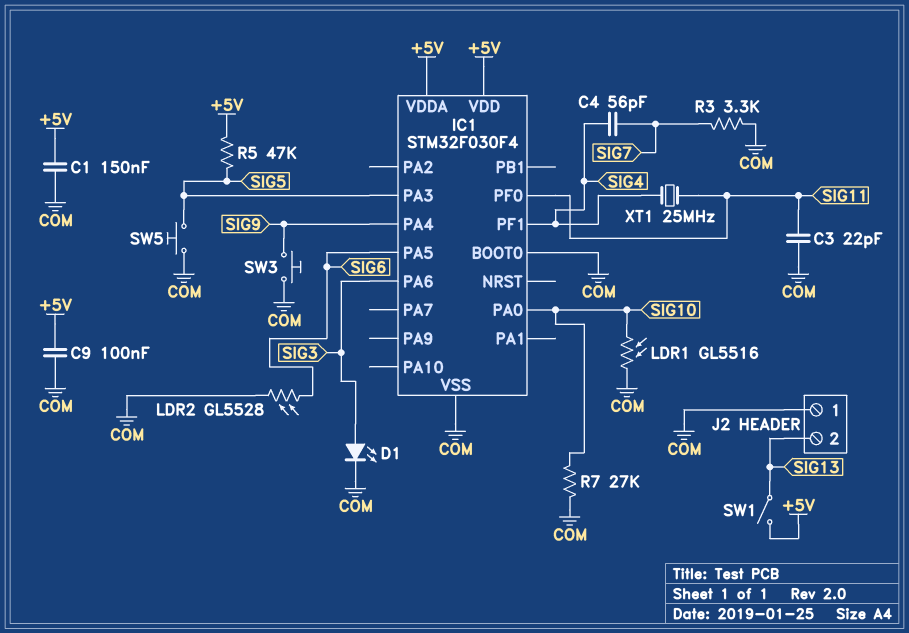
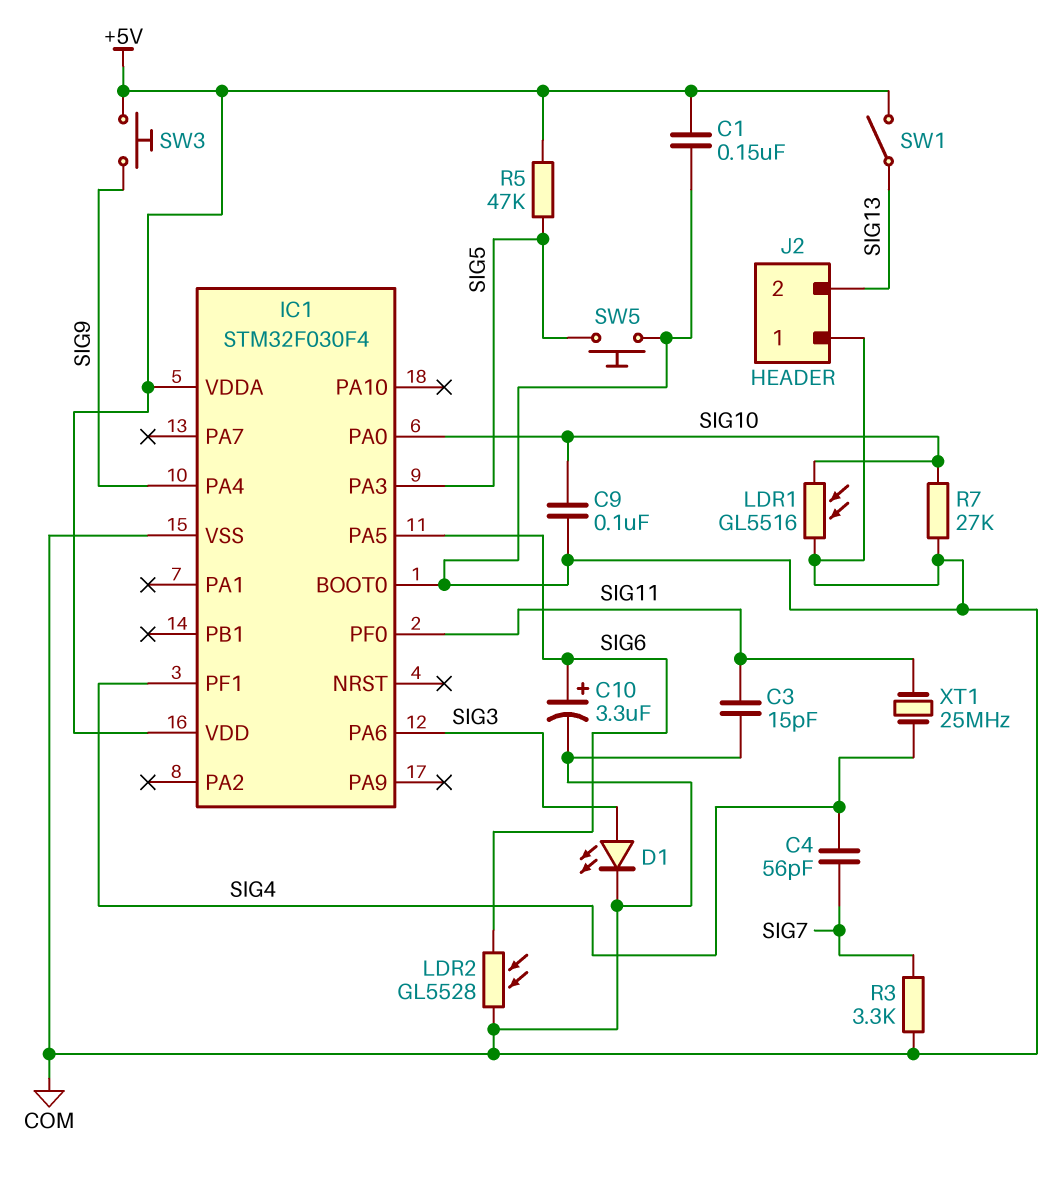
C3: 22pF (COM, SIG11) -> 15pF (COM, SIG11)
C9: 100nF (+5V, COM) -> 100nF (COM, SIG10)
C10: none -> 3.3uF (plus SIG6, minus COM)
SW3: button (COM, SIG9) -> button (+5V, SIG9)

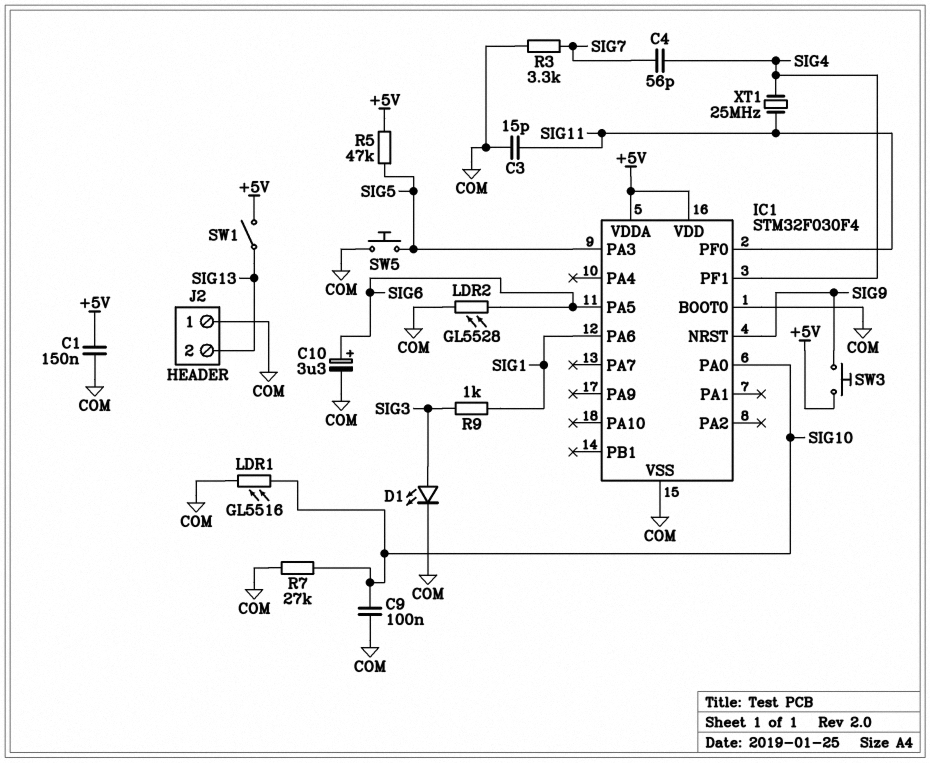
IC1 pin NRST: none -> SIG9
IC1 pin PA4: SIG9 -> none
IC1 pin PA6: SIG3 -> SIG1
R9: none -> 1k (SIG1, SIG3)

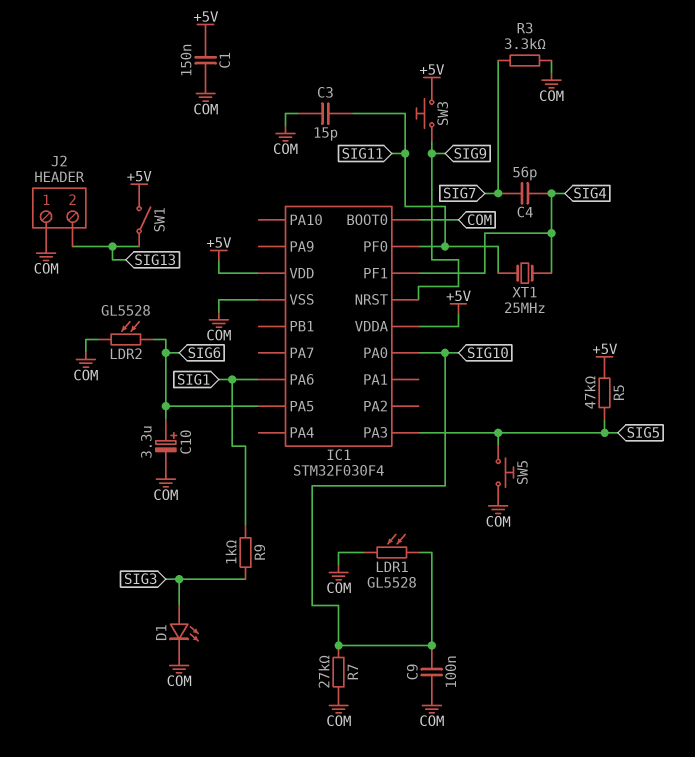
LDR1: GL5516 (COM, SIG10) -> GL5528 (COM, SIG10)

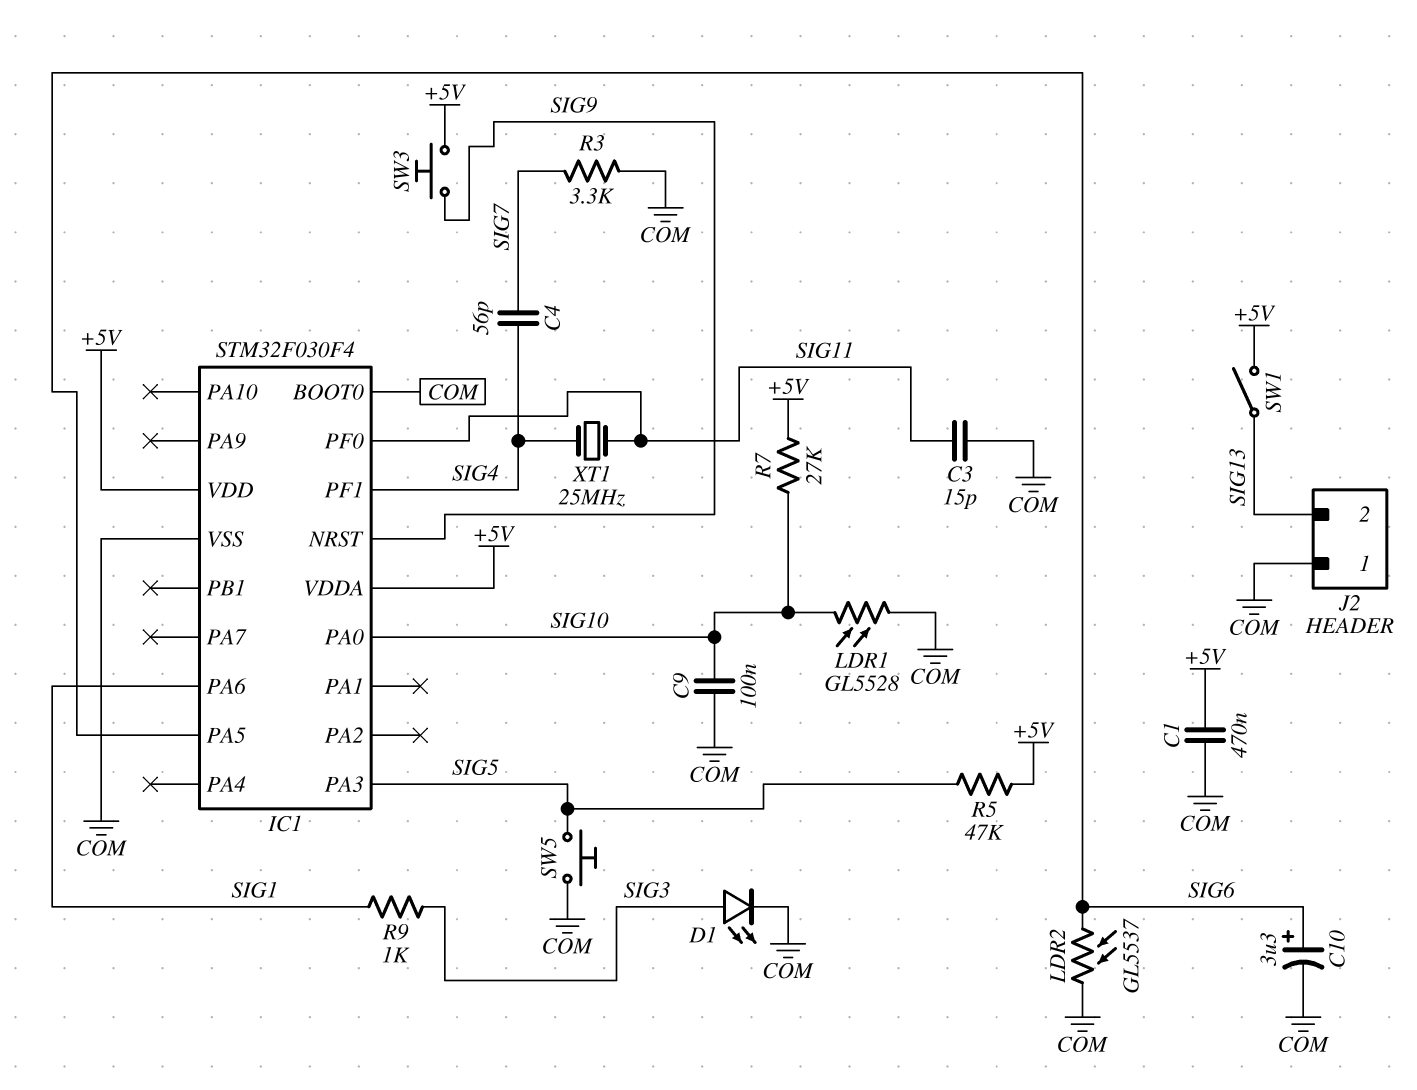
C1: 150nF (+5V, COM) -> 470nF (+5V, COM)
LDR2: GL5528 (COM, SIG6) -> GL5537 (COM, SIG6)
R7: 27k (COM, SIG10) -> 27k (+5V, SIG10)

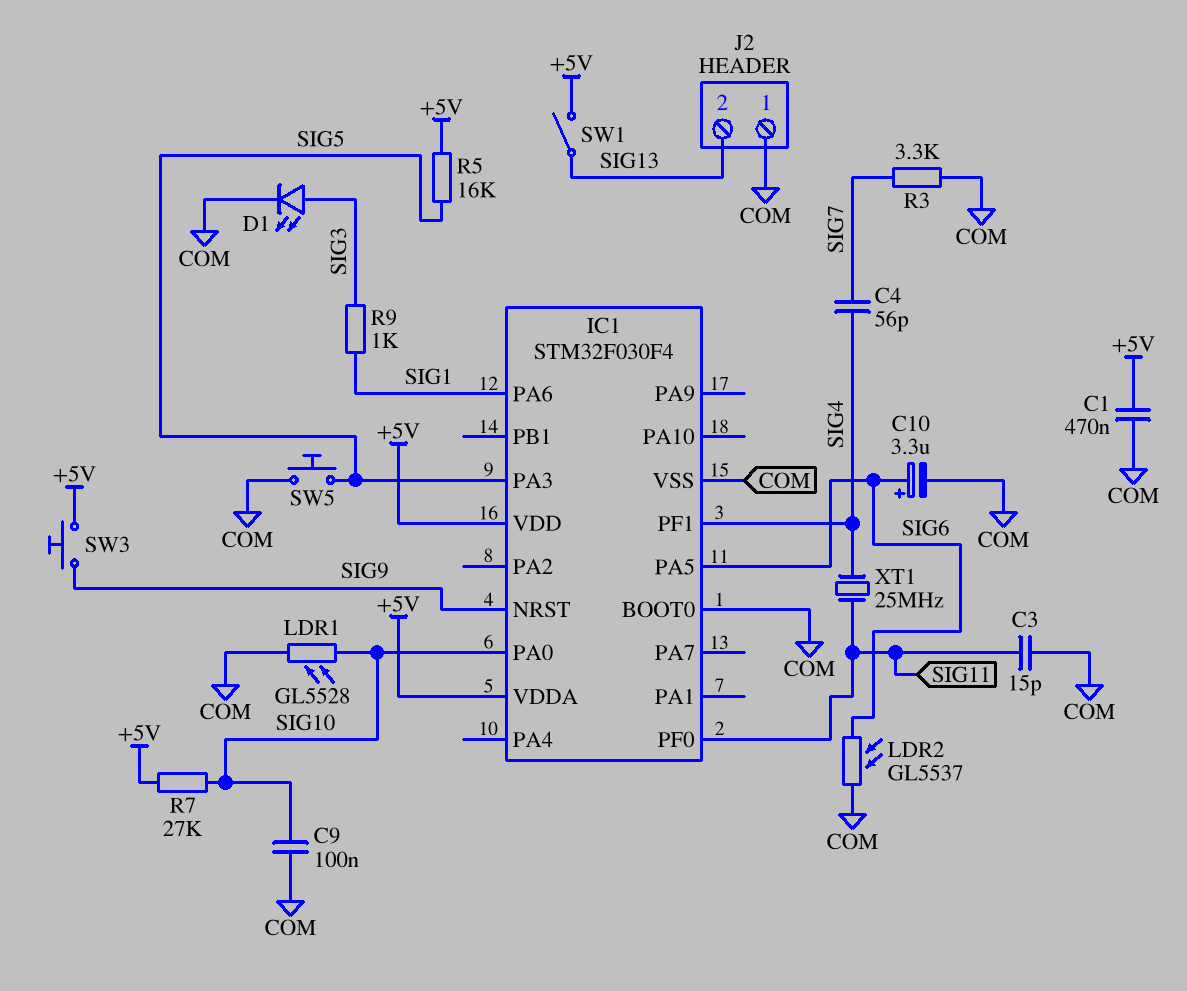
R5: 47k (+5V, SIG5) -> 16k (+5V, SIG5)

